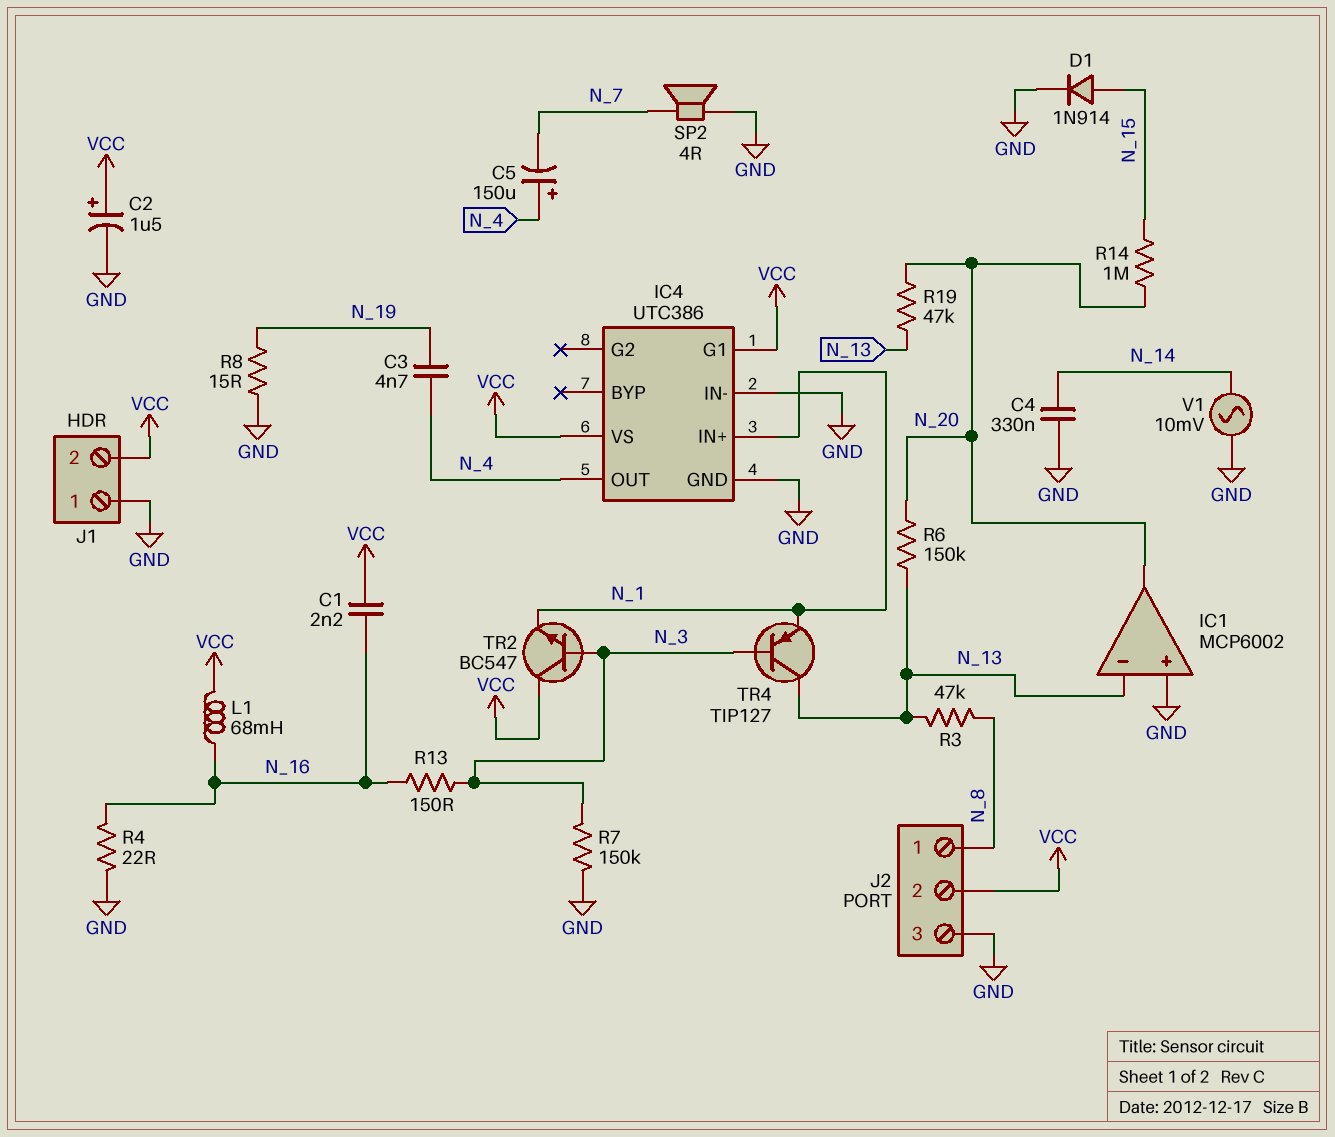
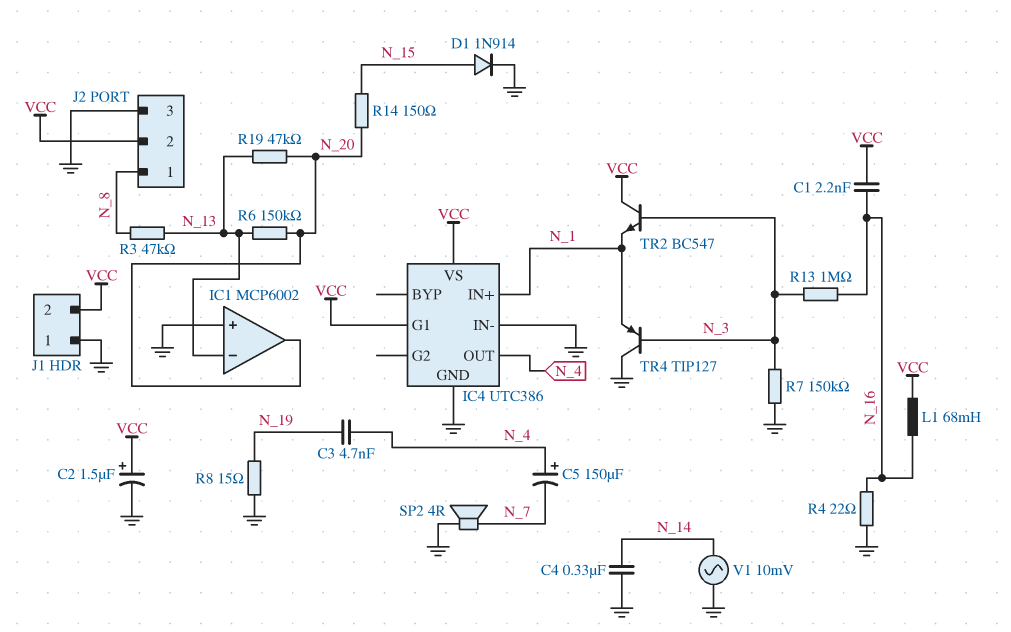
R13: 150 (N_3, N_16) -> 1M (N_3, N_16)
R14: 1M (N_15, N_20) -> 150 (N_15, N_20)
TR4: PNP TIP127 (B N_3, C N_13, E N_1) -> PNP TIP127 (B N_3, C GND, E N_1)

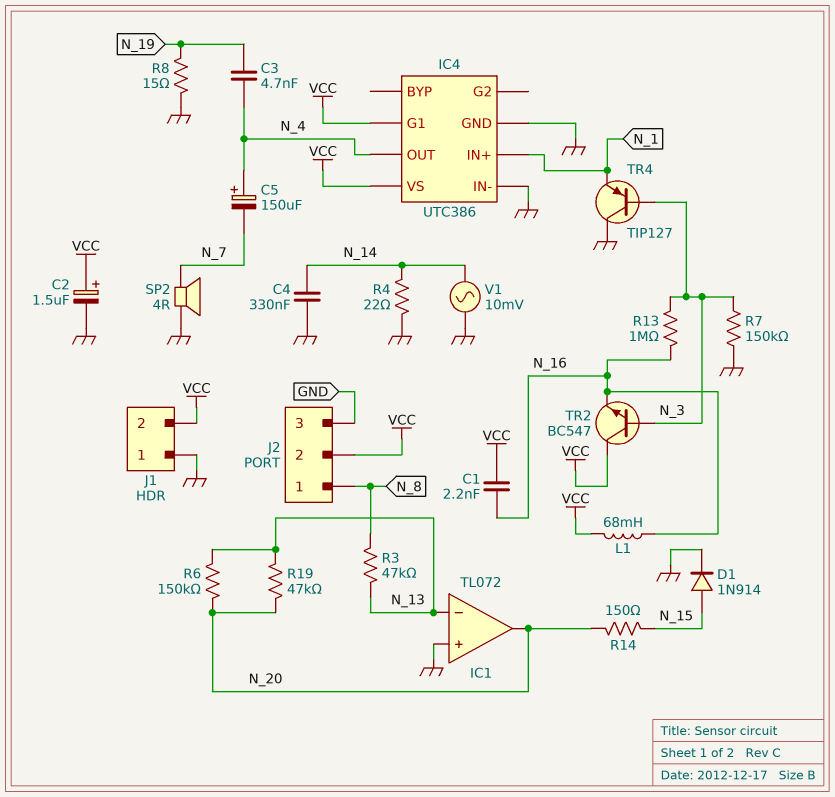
IC1: MCP6002 -> TL072
R4: 22 (GND, N_16) -> 22 (GND, N_14)
TR2: NPN BC547 (B N_3, C VCC, E N_1) -> NPN BC547 (B N_3, C VCC, E N_16)

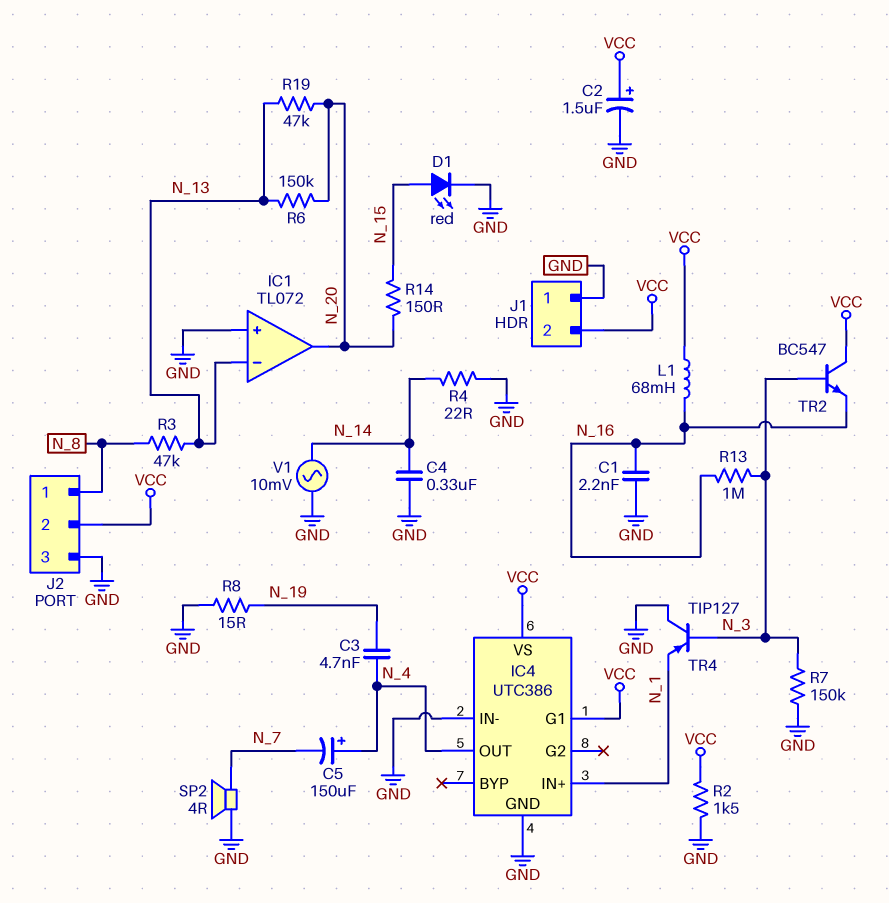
C1: 2.2nF (N_16, VCC) -> 2.2nF (GND, N_16)
D1: diode 1N914 (A N_15, K GND) -> LED red (A N_15, K GND)
R2: none -> 1.5k (GND, VCC)

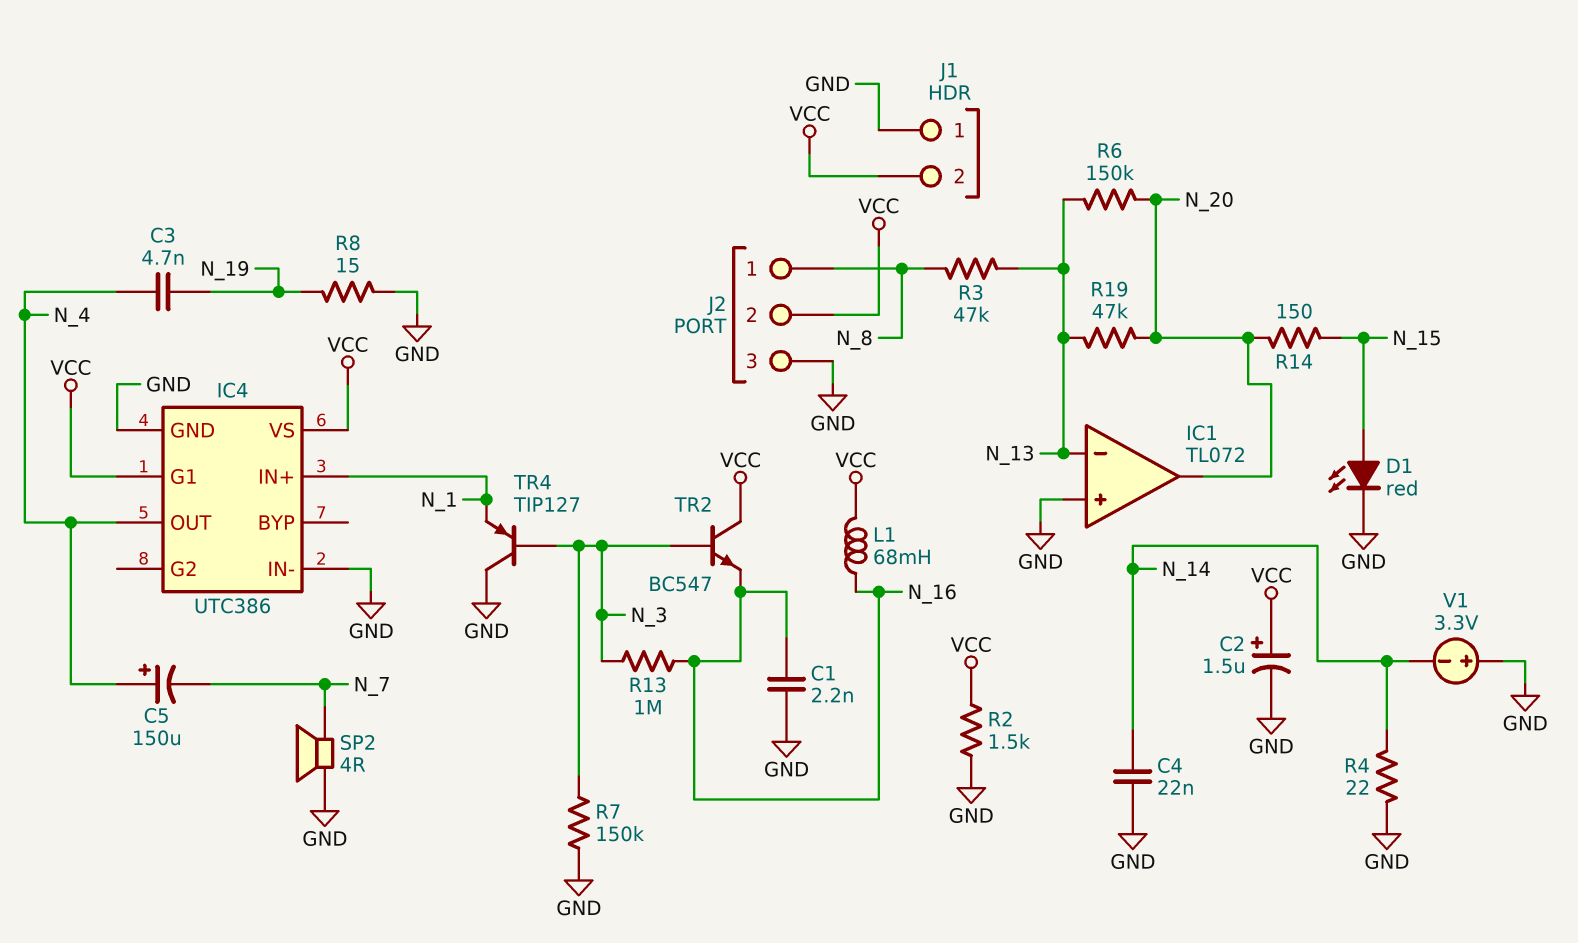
C4: 330nF (GND, N_14) -> 22nF (GND, N_14)
V1: AC 10mV (GND, N_14) -> 3.3V (plus GND, minus N_14)

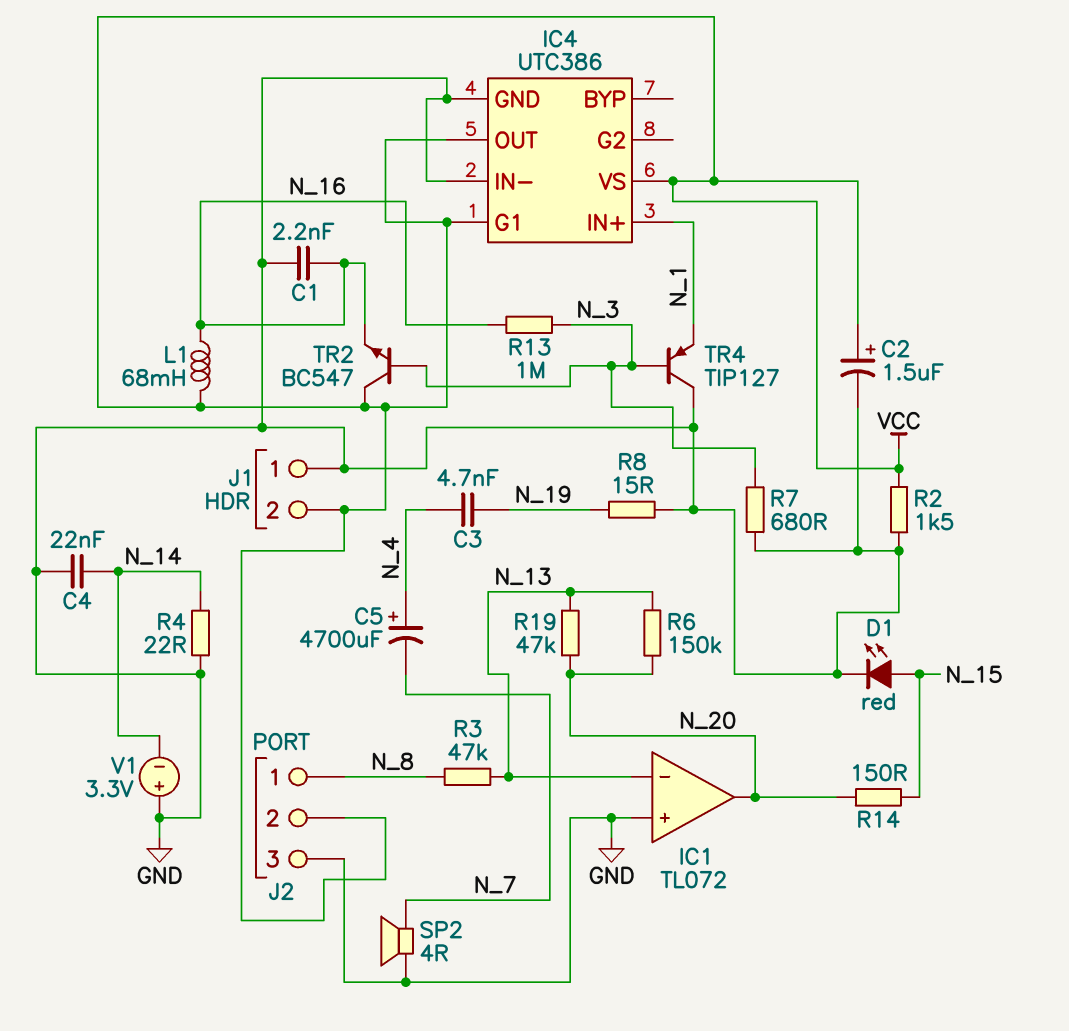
C5: 150uF (plus N_4, minus N_7) -> 4700uF (plus N_4, minus N_7)
IC4 pin OUT: N_4 -> VCC
R7: 150k (GND, N_3) -> 680 (GND, N_3)

